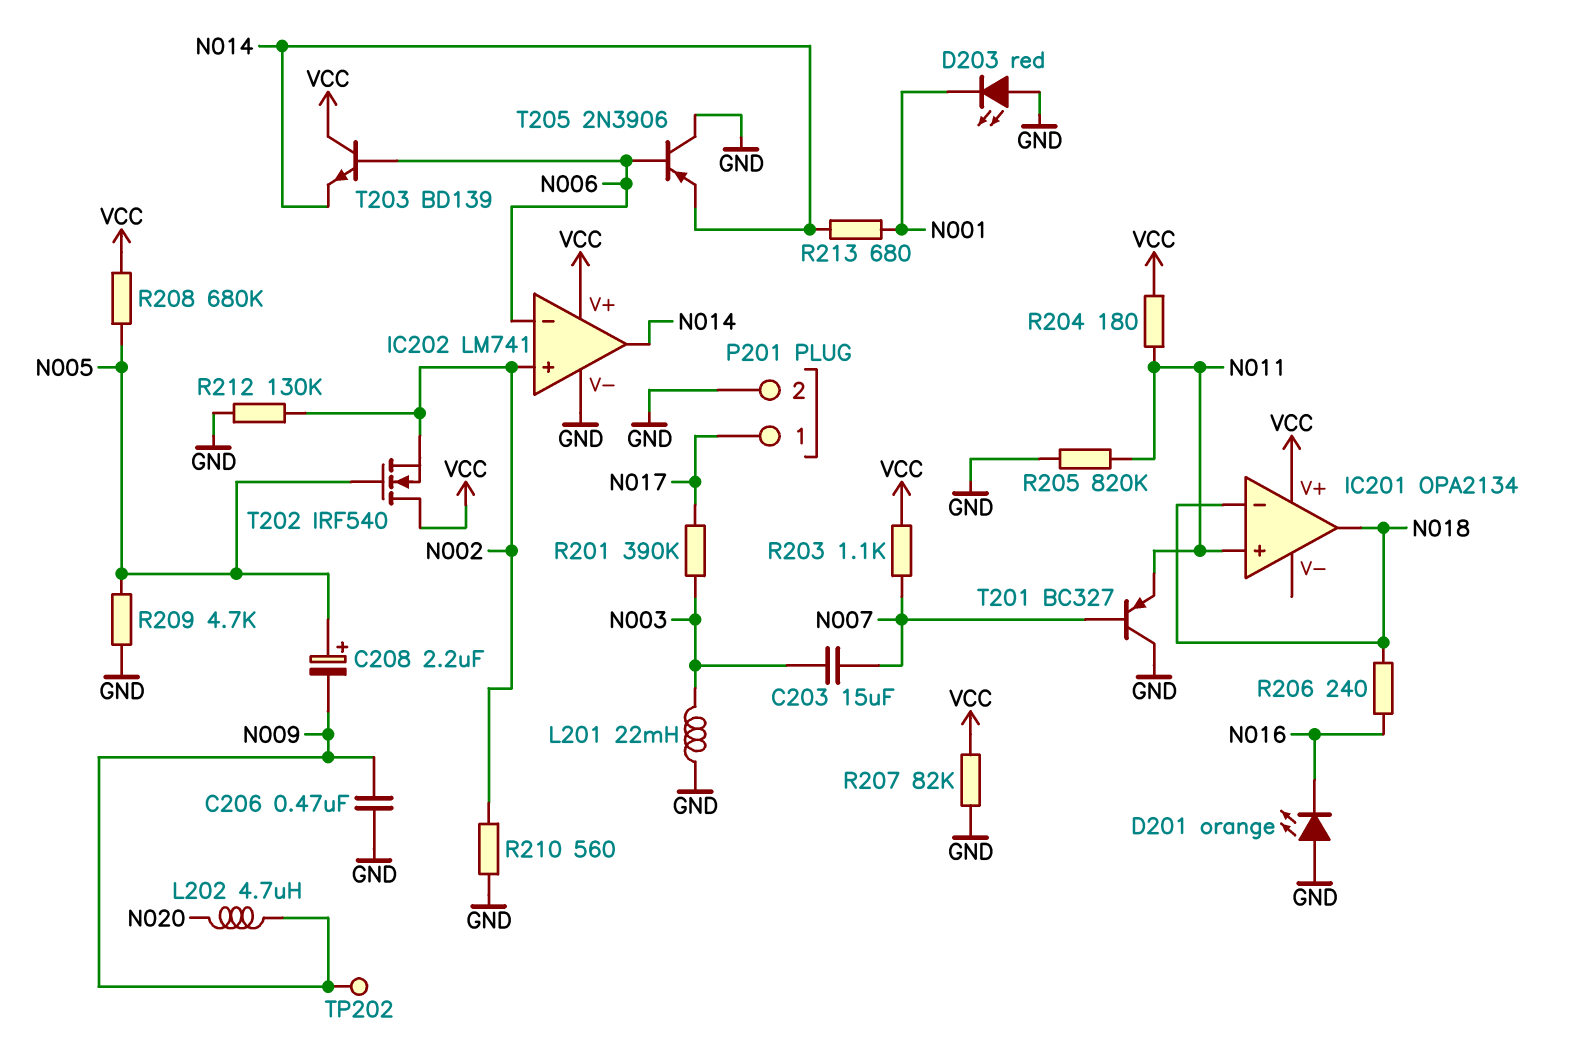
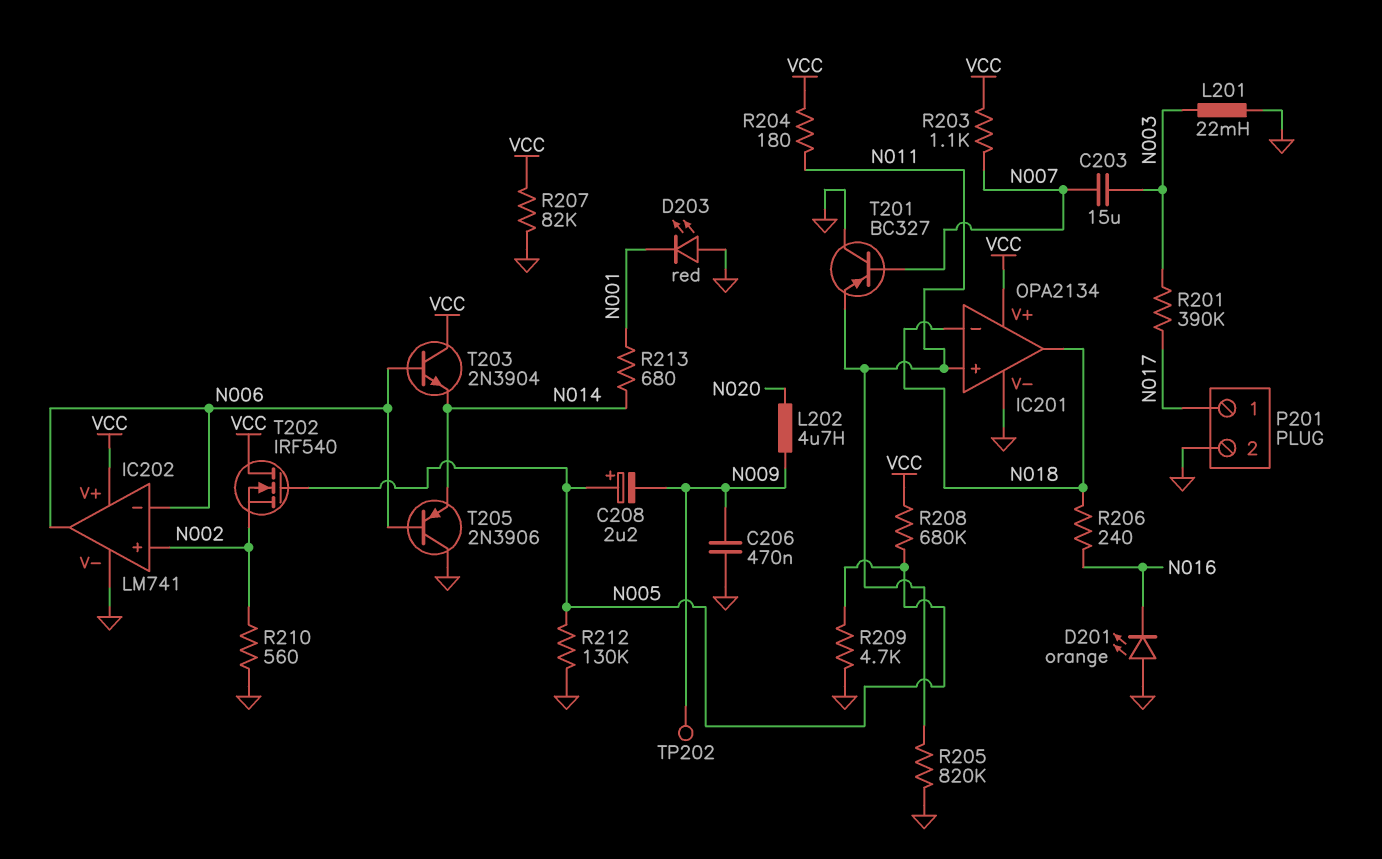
IC201 pin V-: none -> GND
IC202 pin out: N014 -> N006
R212: 130k (GND, N002) -> 130k (GND, N005)
T203: NPN BD139 (B N006, C VCC, E N014) -> NPN 2N3904 (B N006, C VCC, E N014)

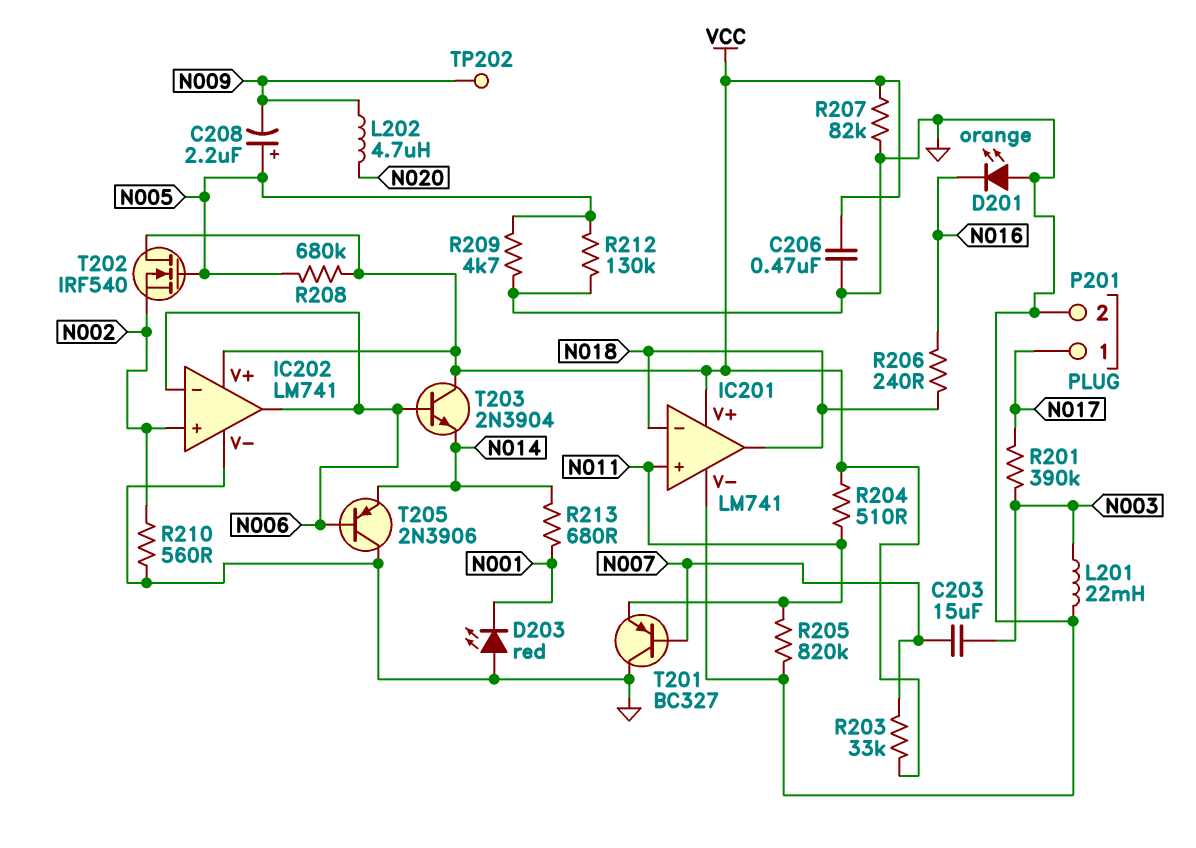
C206: 470nF (GND, N009) -> 470nF (GND, VCC)
IC201: OPA2134 -> LM741
R203: 1.1k (N007, VCC) -> 33k (N007, VCC)
R204: 180 (N011, VCC) -> 510 (N011, VCC)

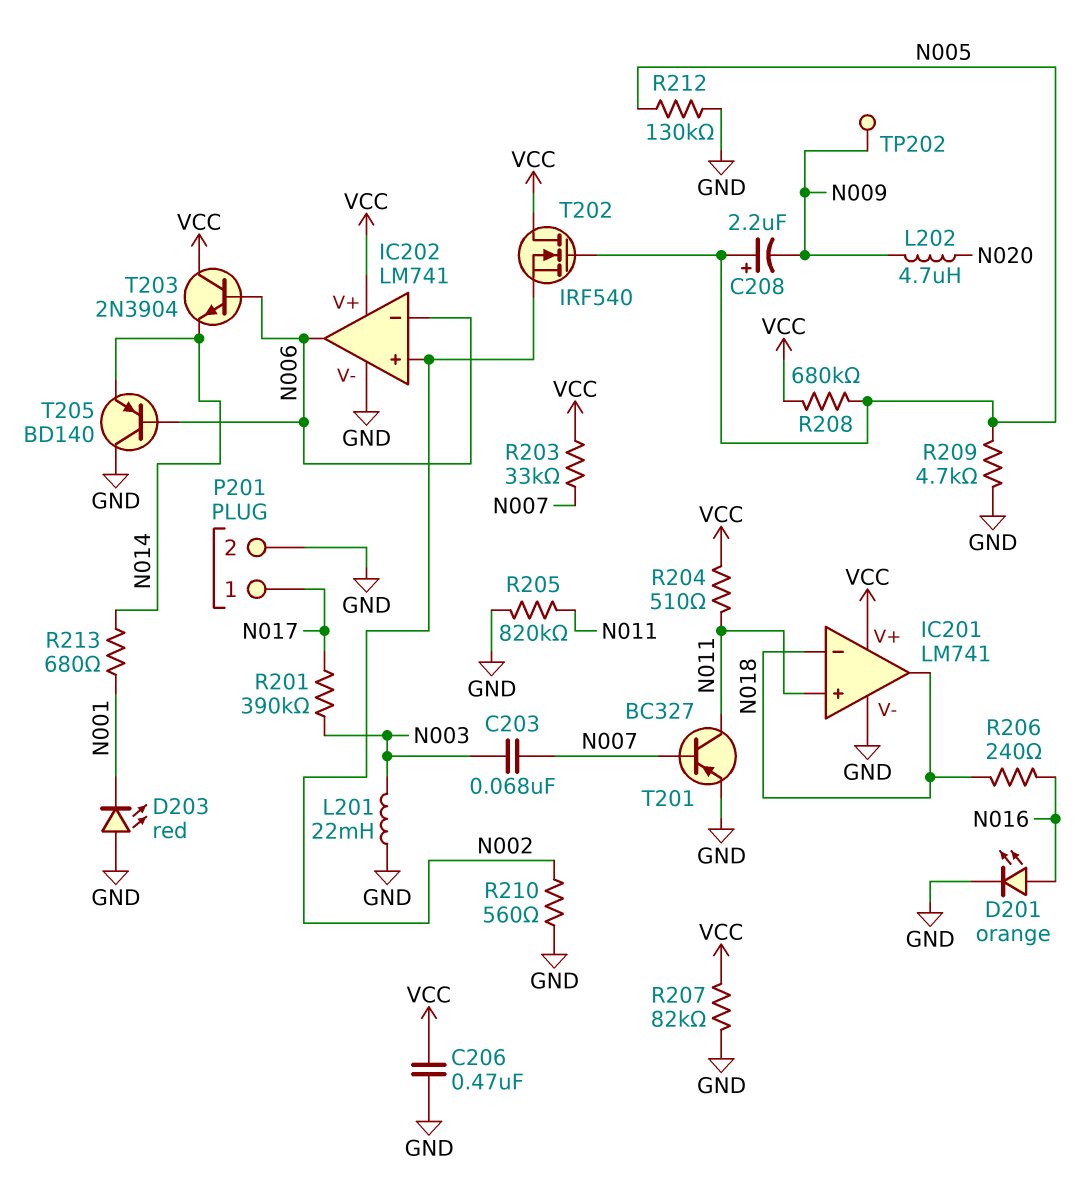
C203: 15uF (N003, N007) -> 68nF (N003, N007)
D201: LED orange (A GND, K N016) -> LED orange (A N016, K GND)
T201: PNP BC327 (B N007, C GND, E N011) -> PNP BC327 (B N007, C N011, E GND)
T205: PNP 2N3906 (B N006, C GND, E N014) -> PNP BD140 (B N006, C GND, E N014)

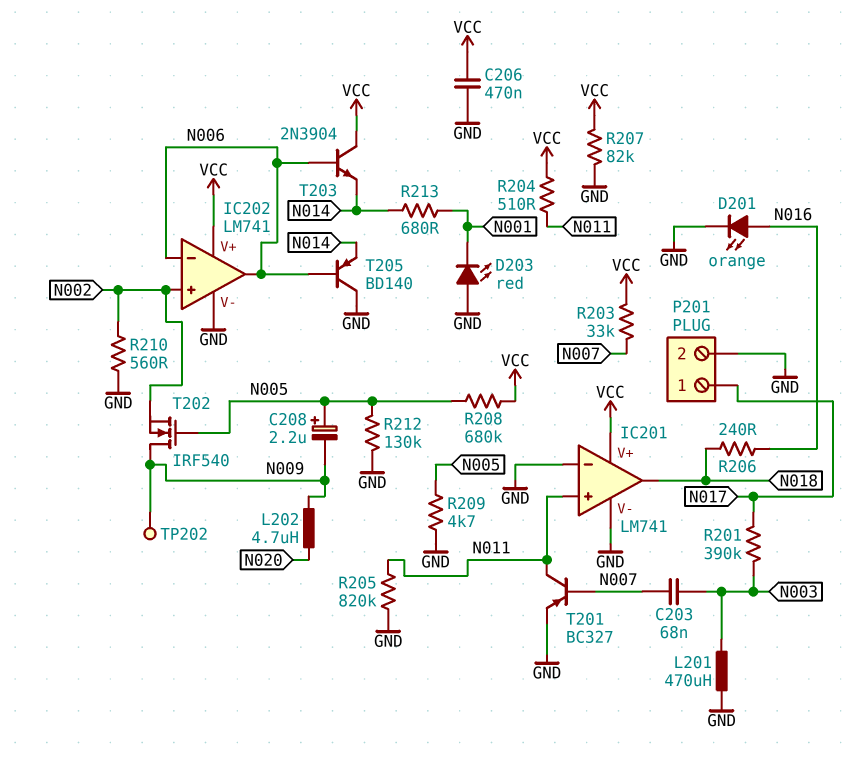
IC201 pin in-: N018 -> GND
L201: 22mH (GND, N003) -> 470uH (GND, N003)
T202: NMOS IRF540 (G N005, D VCC, S N002) -> NMOS IRF540 (G N005, D N009, S N002)

